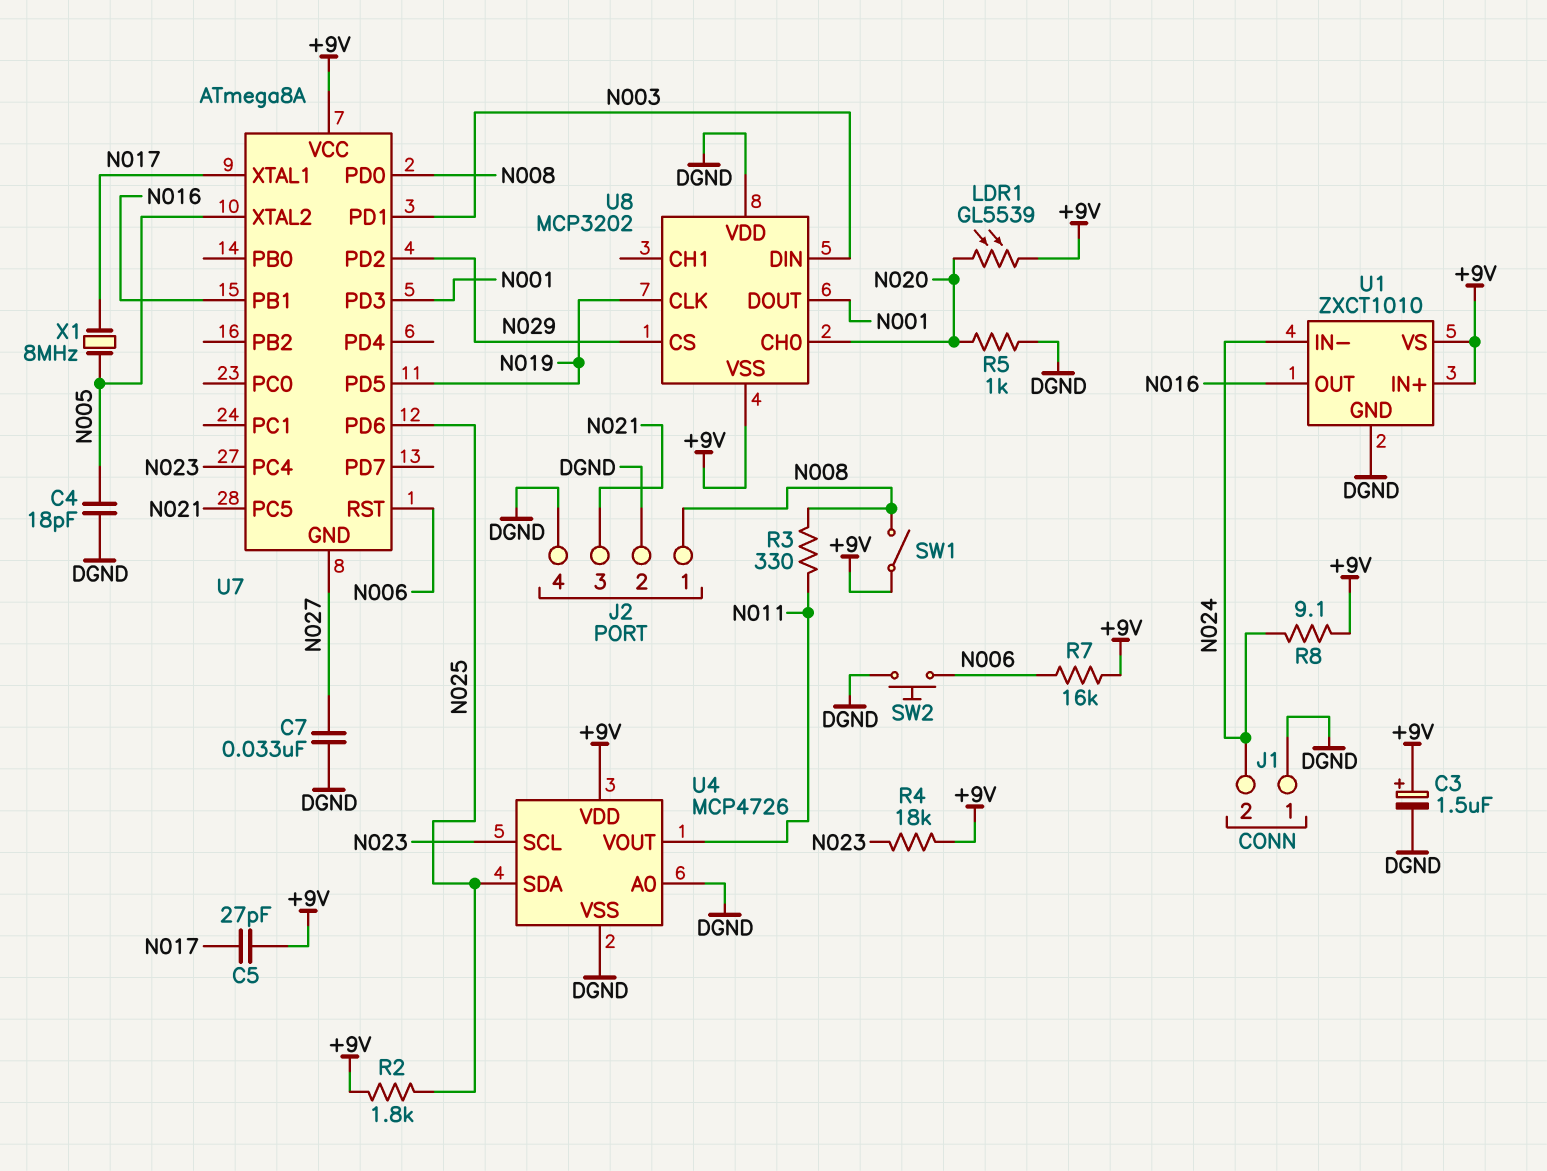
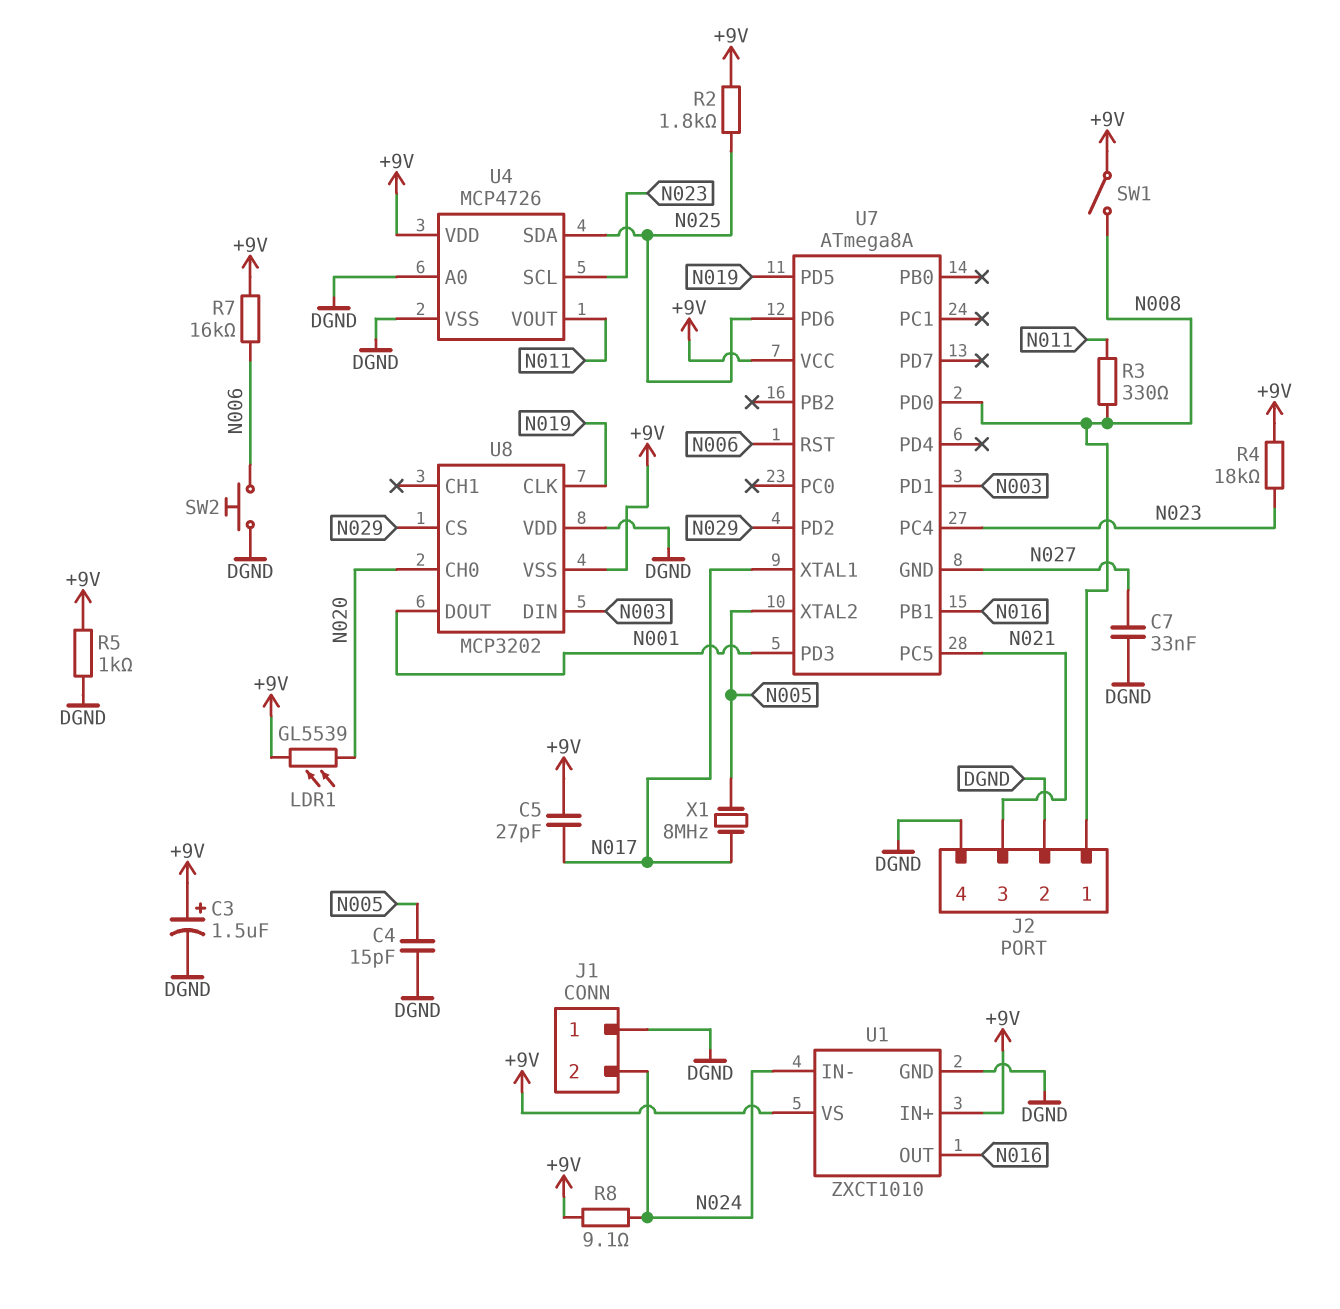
C4: 18pF (DGND, N005) -> 15pF (DGND, N005)
R5: 1k (DGND, N020) -> 1k (+9V, DGND)

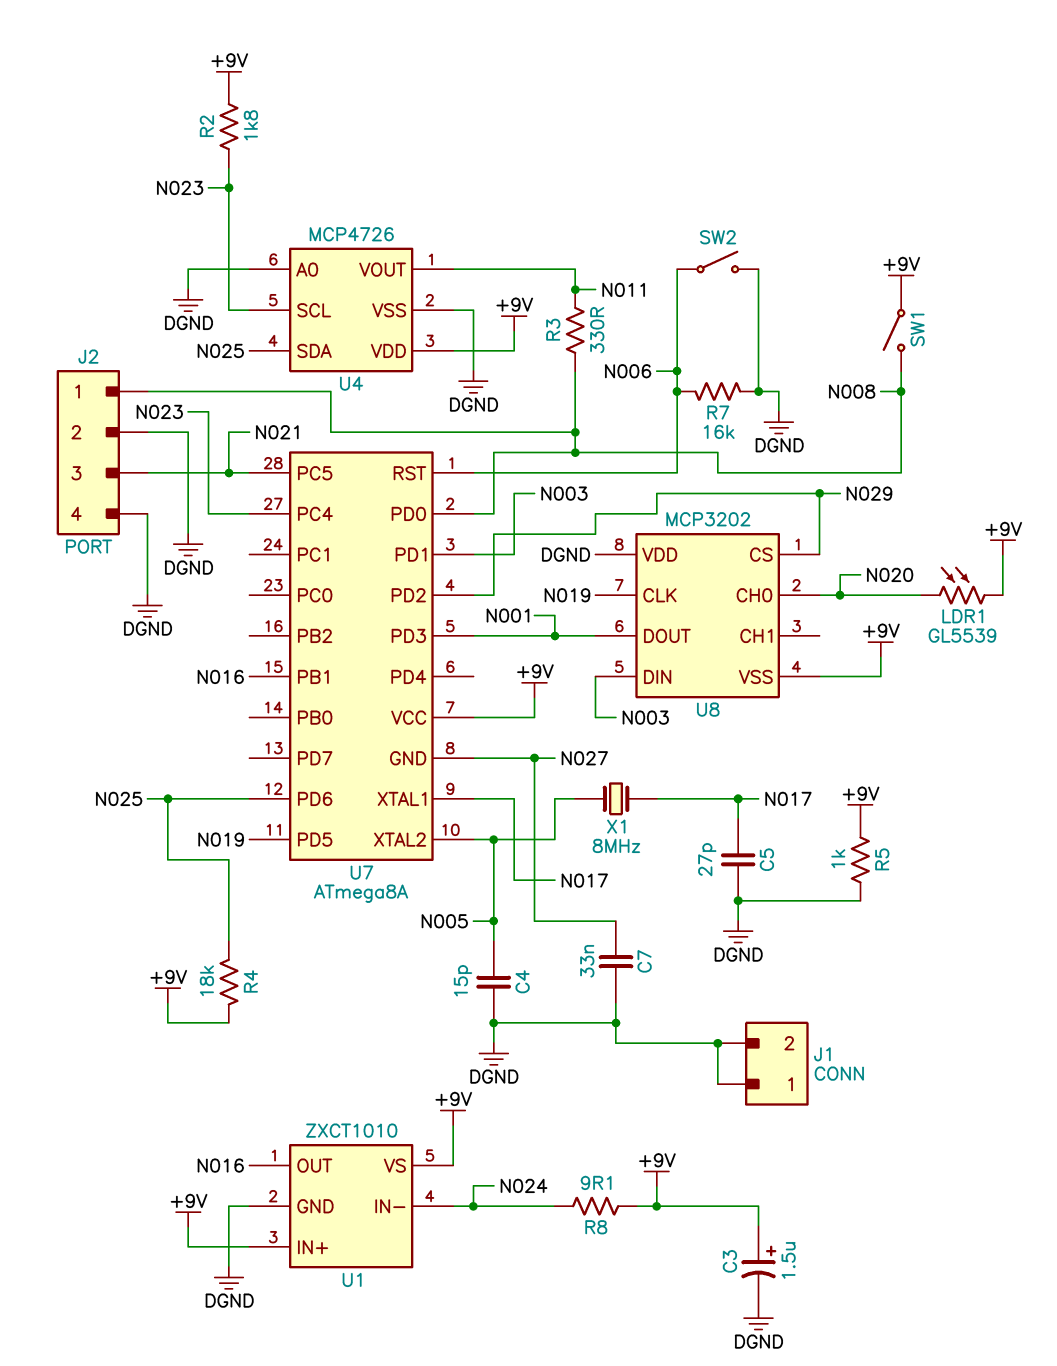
C5: 27pF (+9V, N017) -> 27pF (DGND, N017)
J1 pin 2: N024 -> DGND
R2: 1.8k (+9V, N025) -> 1.8k (+9V, N023)
R4: 18k (+9V, N023) -> 18k (+9V, N025)
R7: 16k (+9V, N006) -> 16k (DGND, N006)
SW2: button (DGND, N006) -> switch (DGND, N006)

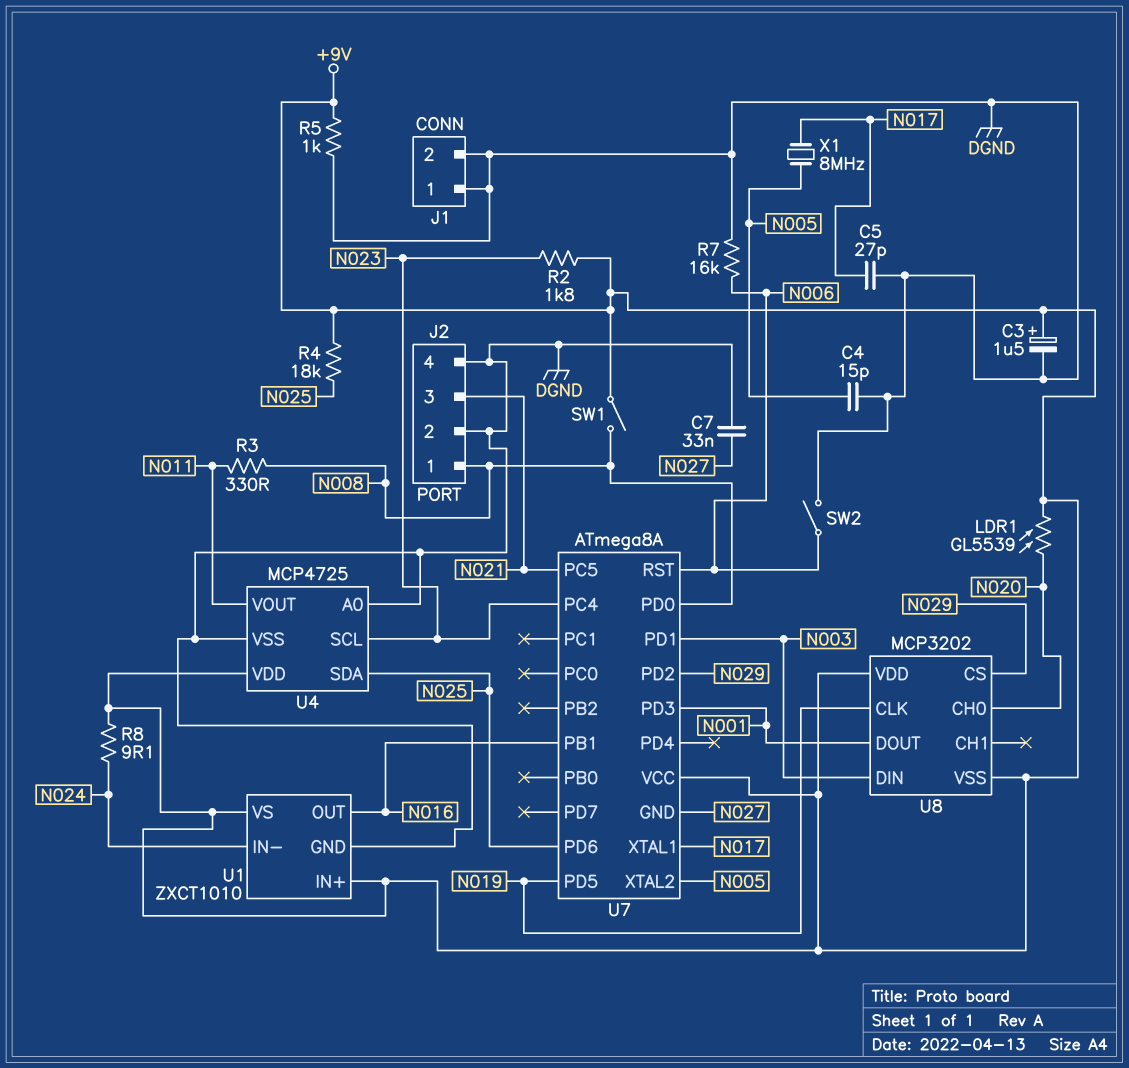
U4: MCP4726 -> MCP4725
U8 pin VDD: DGND -> +9V

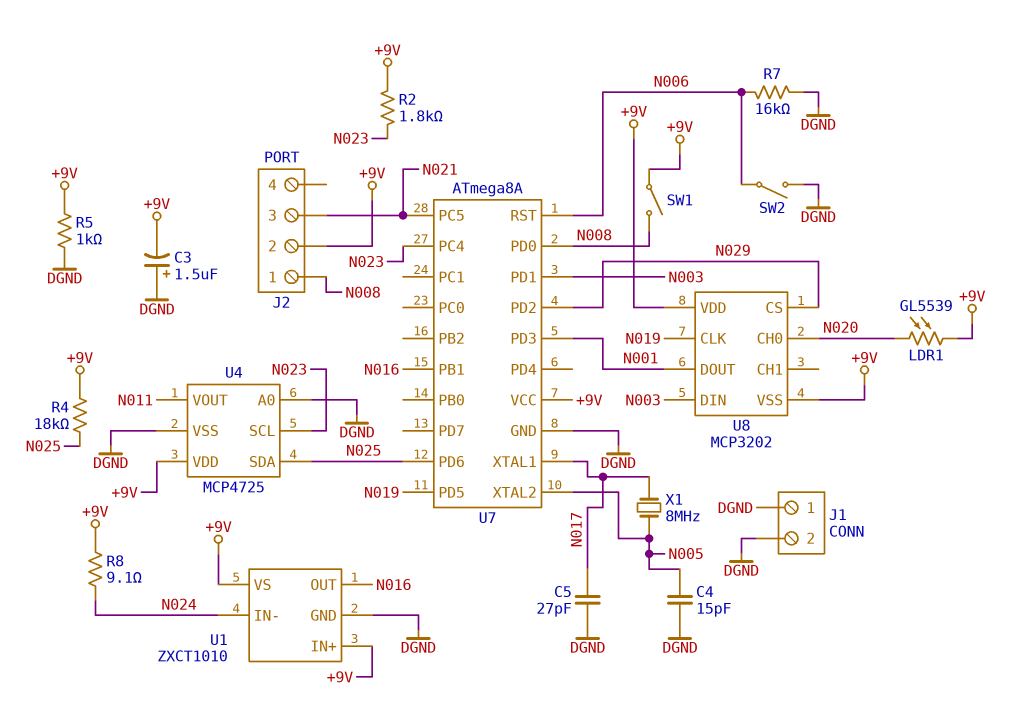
C3: 1.5uF (plus +9V, minus DGND) -> 1.5uF (plus DGND, minus +9V)
C7: 33nF (DGND, N027) -> none
J2 pin 2: DGND -> +9V
J2 pin 4: DGND -> none
R3: 330 (N008, N011) -> none
U7 pin GND: N027 -> DGND

